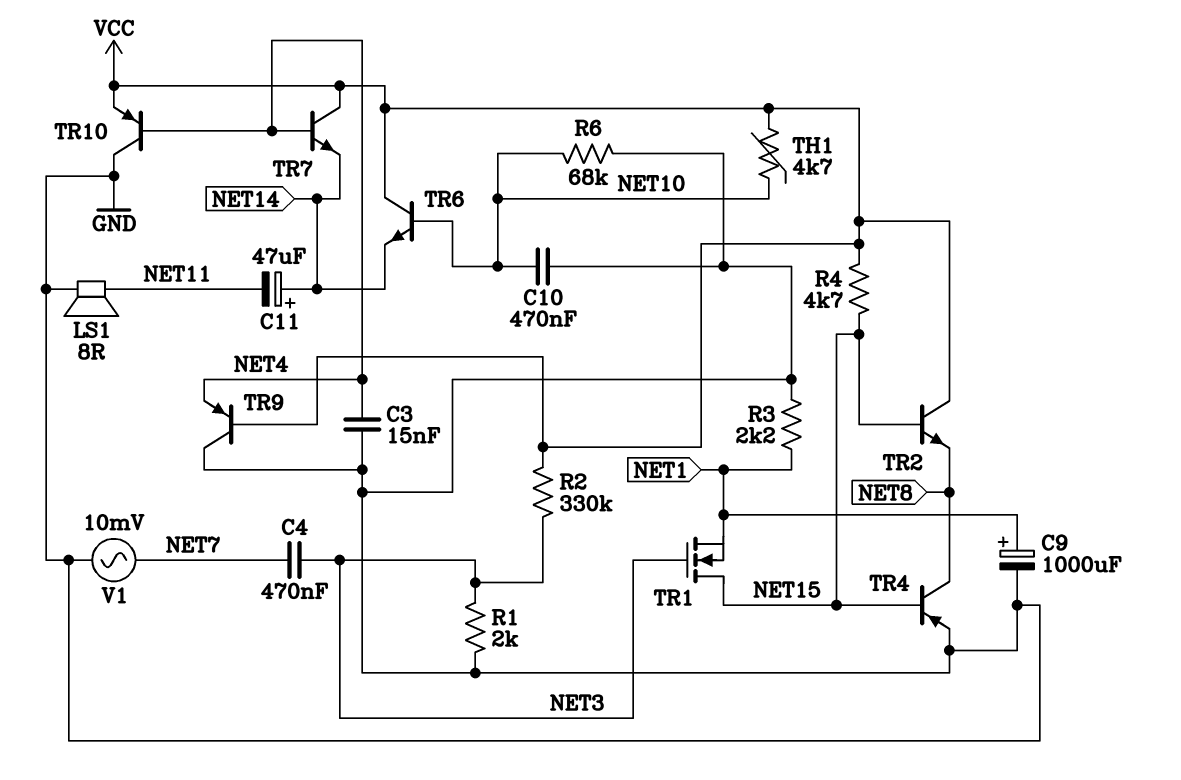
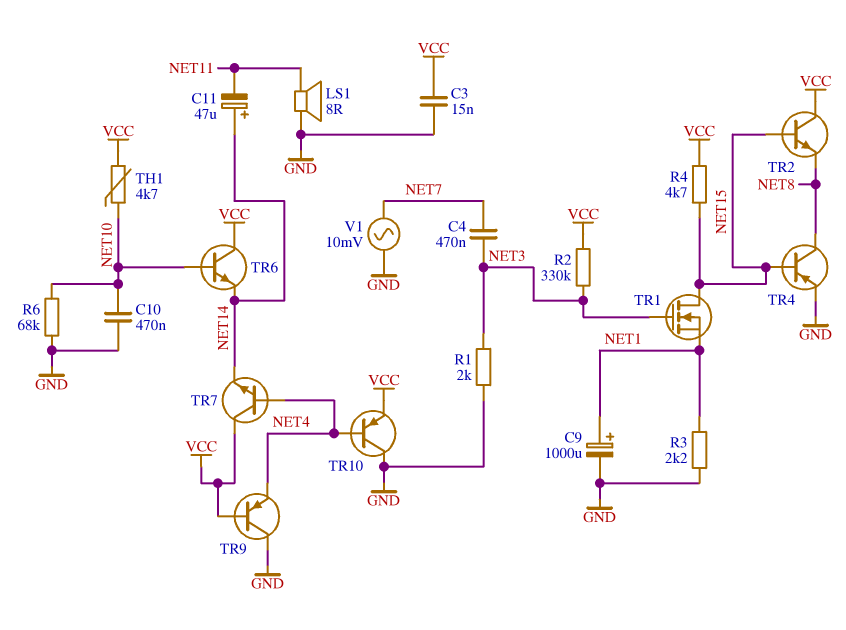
C3: 15nF (GND, NET4) -> 15nF (GND, VCC)

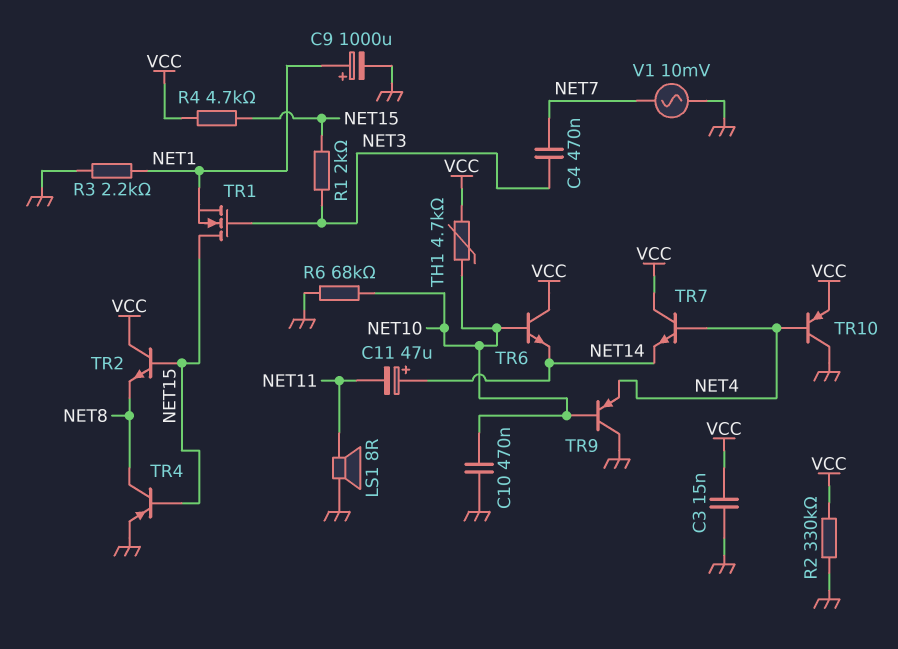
R1: 2k (GND, NET3) -> 2k (NET3, NET15)
R2: 330k (NET3, VCC) -> 330k (GND, VCC)
TR9: PNP (B VCC, C GND, E NET4) -> PNP (B NET10, C GND, E NET4)

